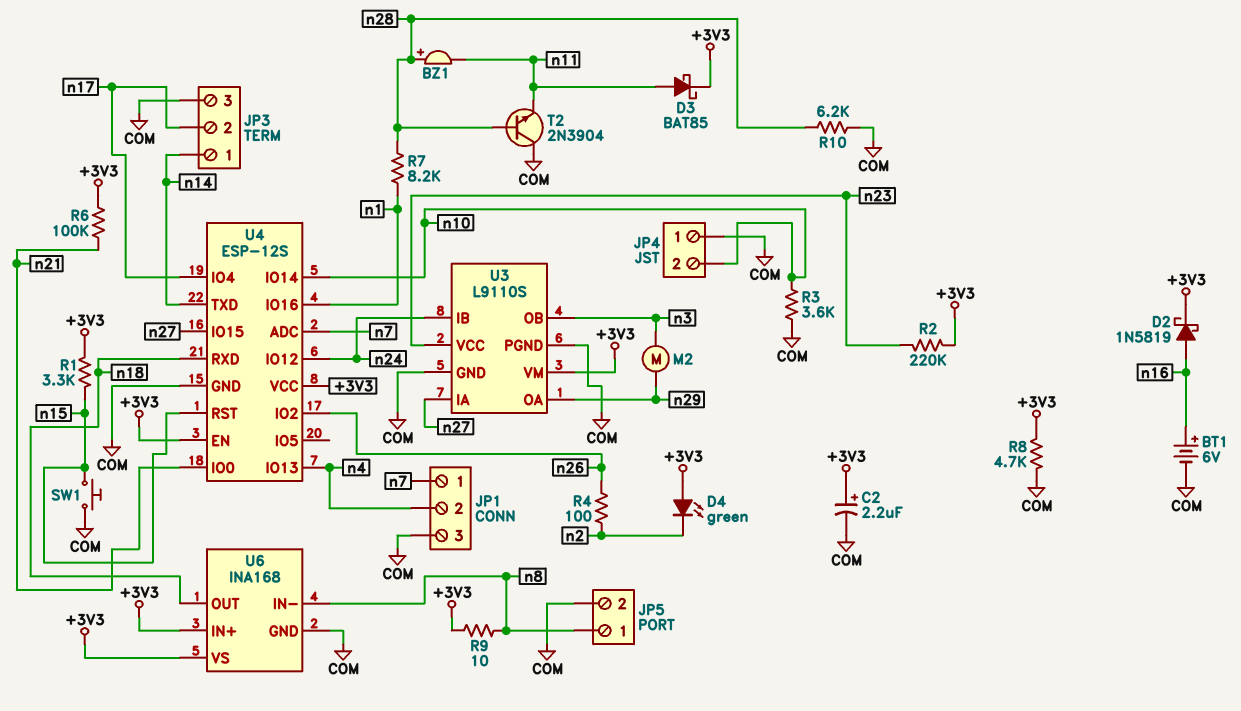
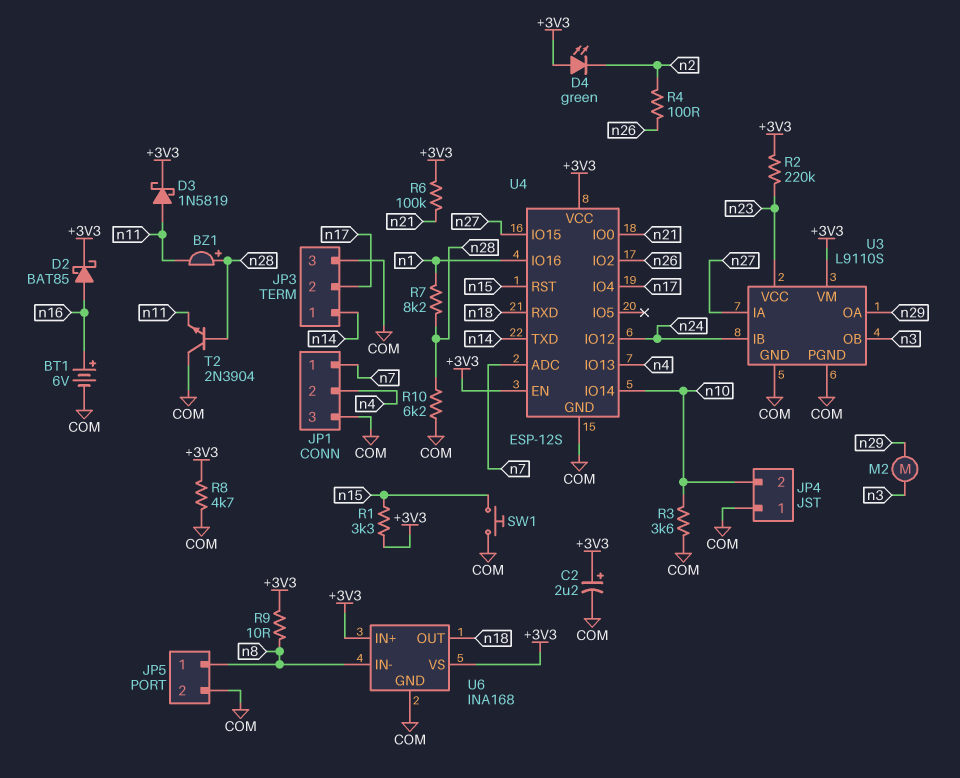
D2: schottky 1N5819 (A n16, K +3V3) -> schottky BAT85 (A n16, K +3V3)
D3: schottky BAT85 (A n11, K +3V3) -> schottky 1N5819 (A n11, K +3V3)

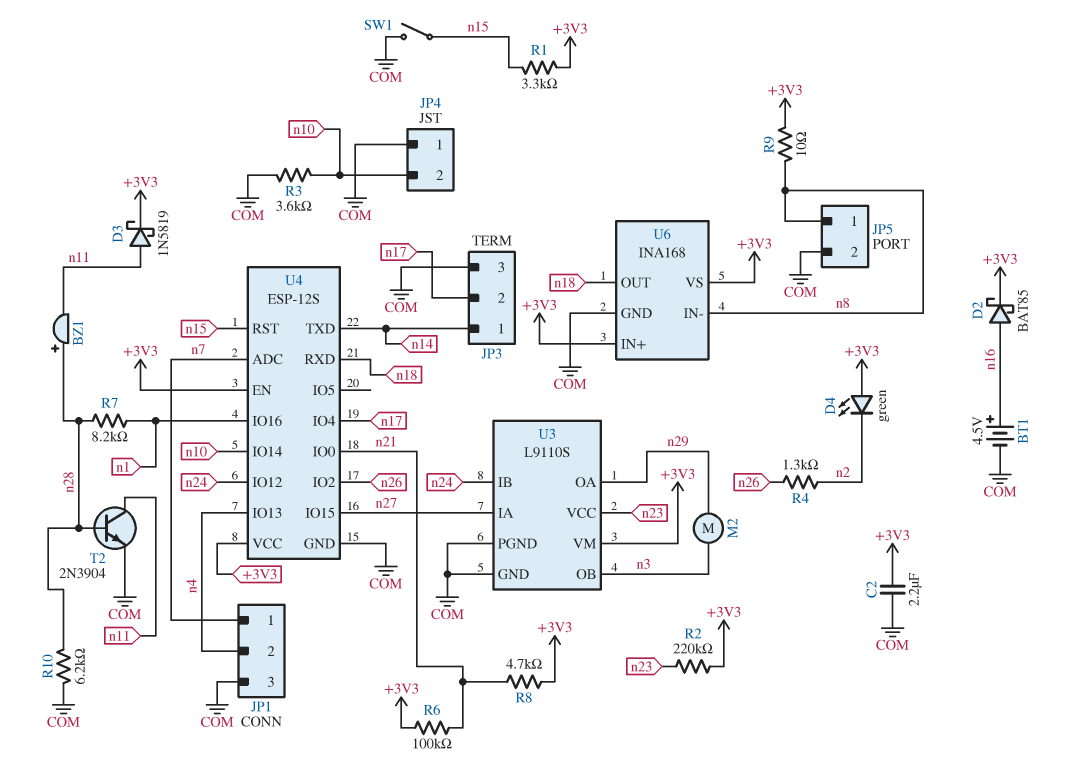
BT1: 6V (plus n16, minus COM) -> 4.5V (plus n16, minus COM)
C2: 2.2uF (plus +3V3, minus COM) -> 2.2uF (+3V3, COM)
R4: 100 (n2, n26) -> 1.3k (n2, n26)
R8: 4.7k (+3V3, COM) -> 4.7k (+3V3, n21)
SW1: button (COM, n15) -> switch (COM, n15)
T2: NPN 2N3904 (B n28, C COM, E n11) -> NPN 2N3904 (B n28, C n11, E COM)

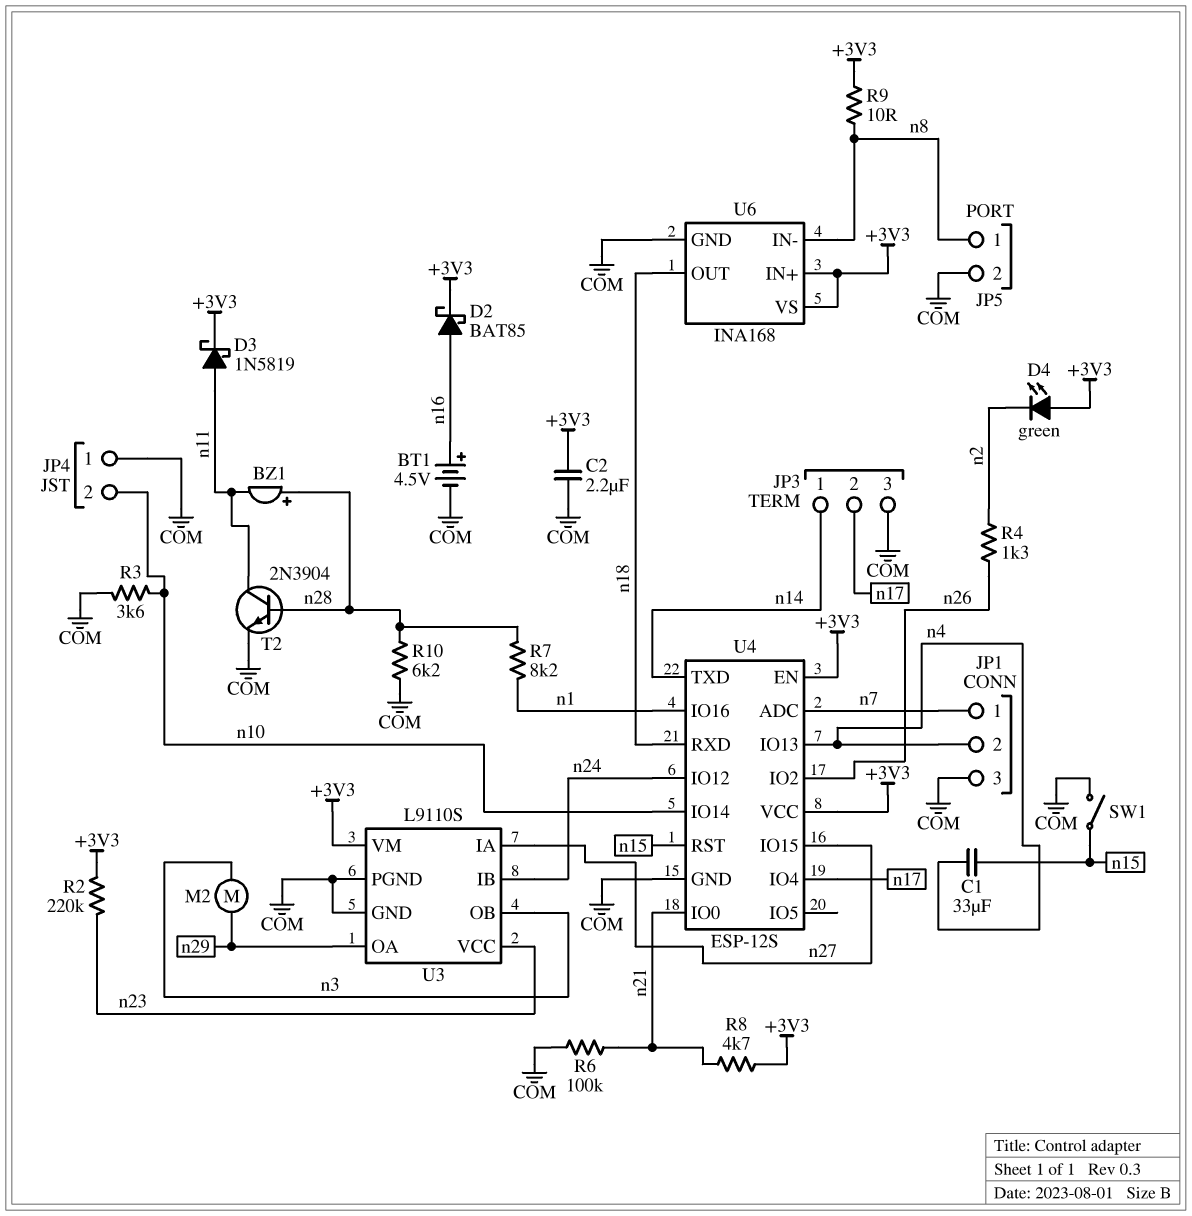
C1: none -> 33uF (n4, n15)
R1: 3.3k (+3V3, n15) -> none
R6: 100k (+3V3, n21) -> 100k (COM, n21)

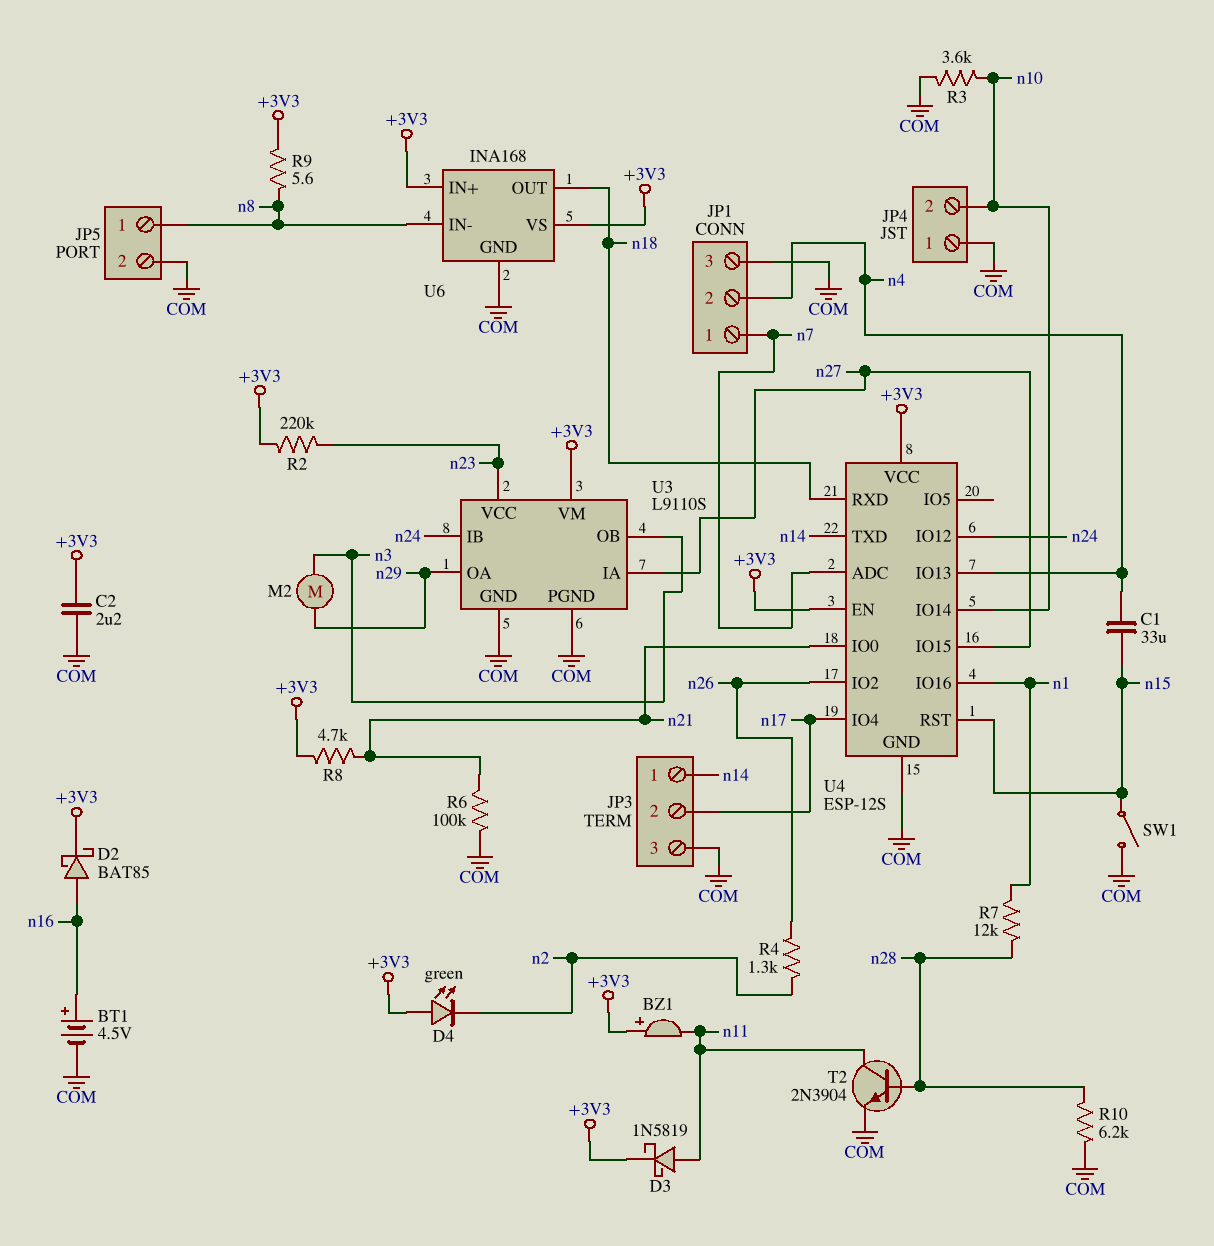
BZ1: buzzer (plus n28, minus n11) -> buzzer (plus +3V3, minus n11)
R7: 8.2k (n1, n28) -> 12k (n1, n28)
R9: 10 (+3V3, n8) -> 5.6 (+3V3, n8)

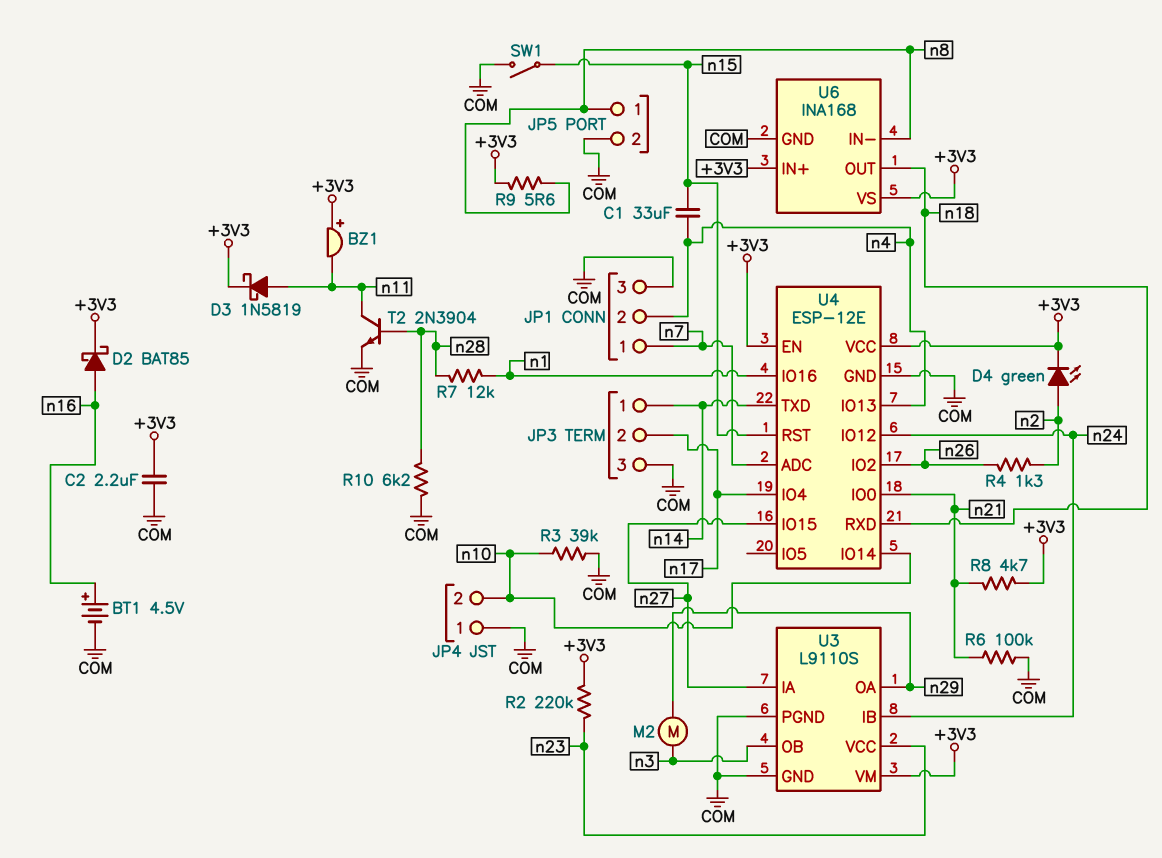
D4: LED green (A +3V3, K n2) -> LED green (A n2, K +3V3)
R3: 3.6k (COM, n10) -> 39k (COM, n10)
U4: ESP-12S -> ESP-12E

